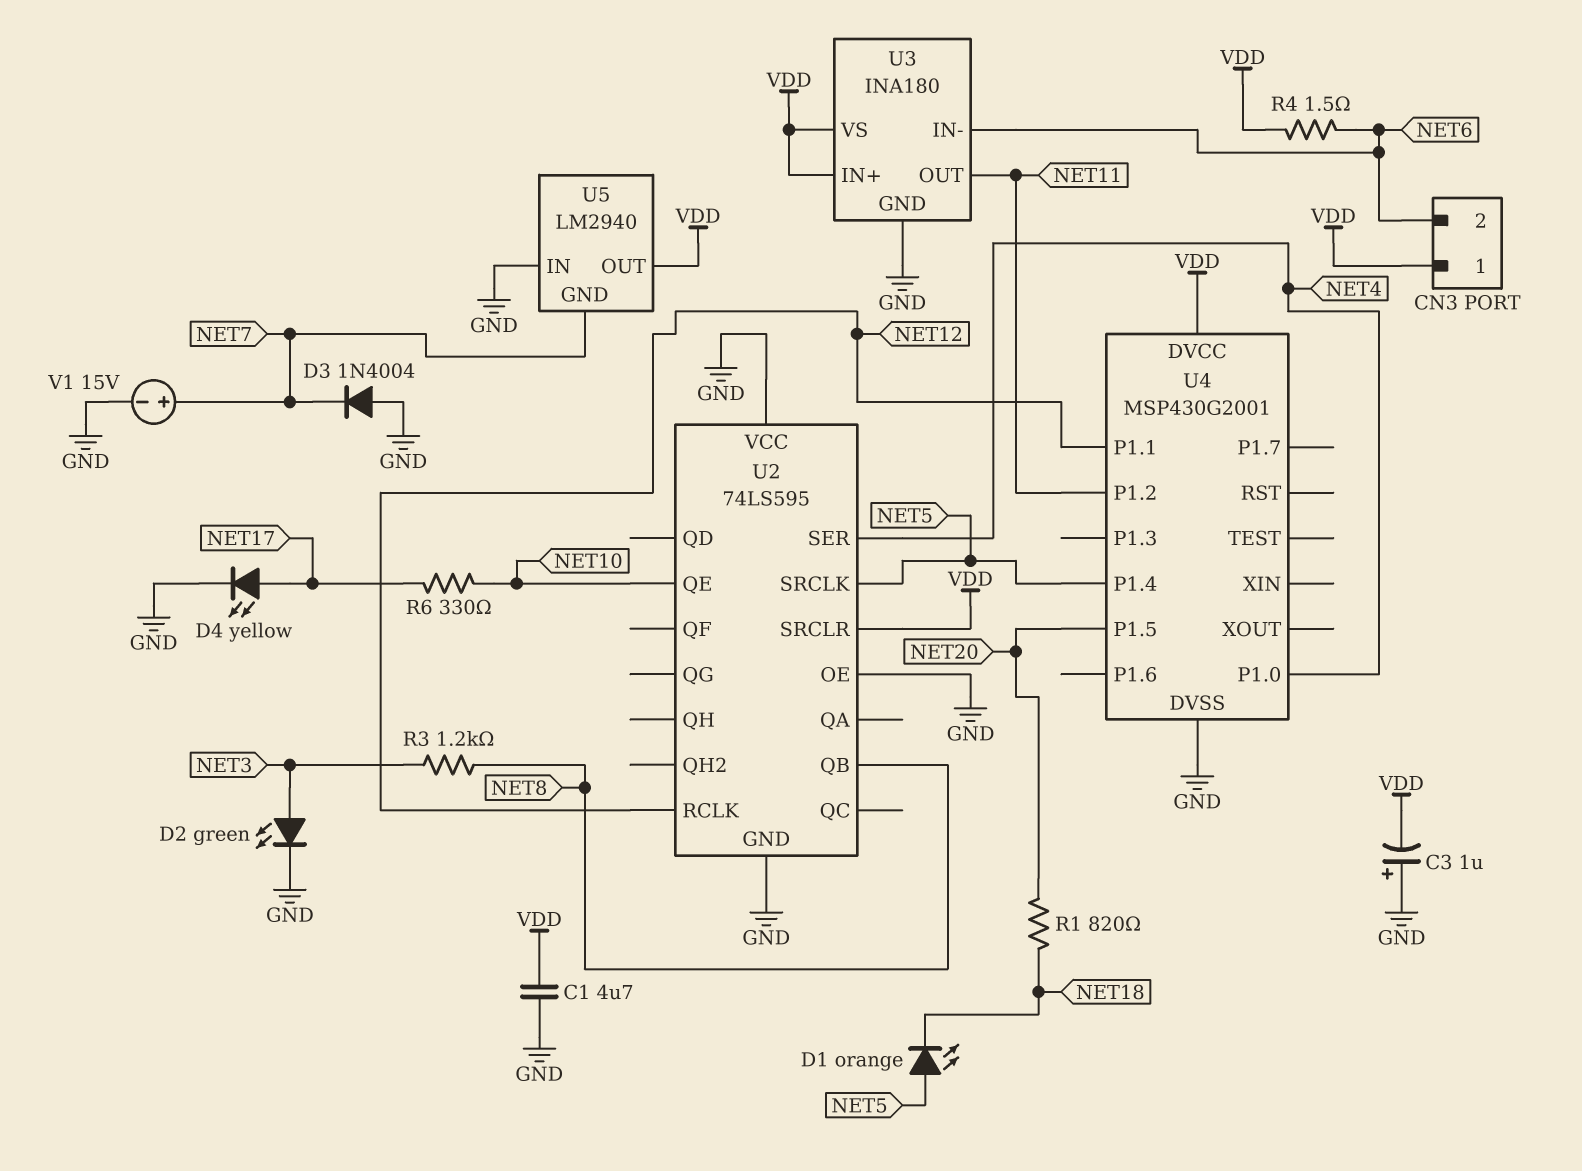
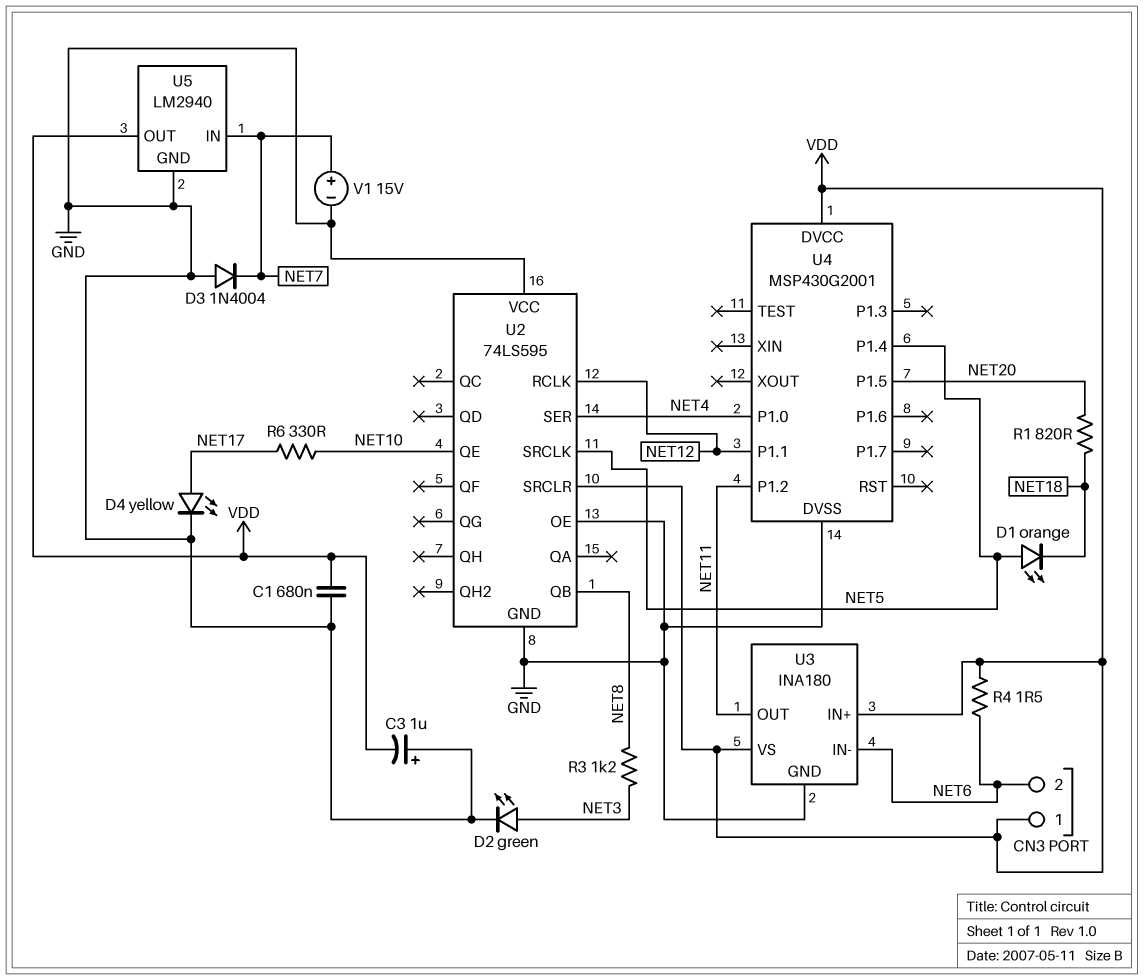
C1: 4.7uF (GND, VDD) -> 680nF (GND, VDD)
U5 pin GND: NET7 -> GND
U5 pin IN: GND -> NET7

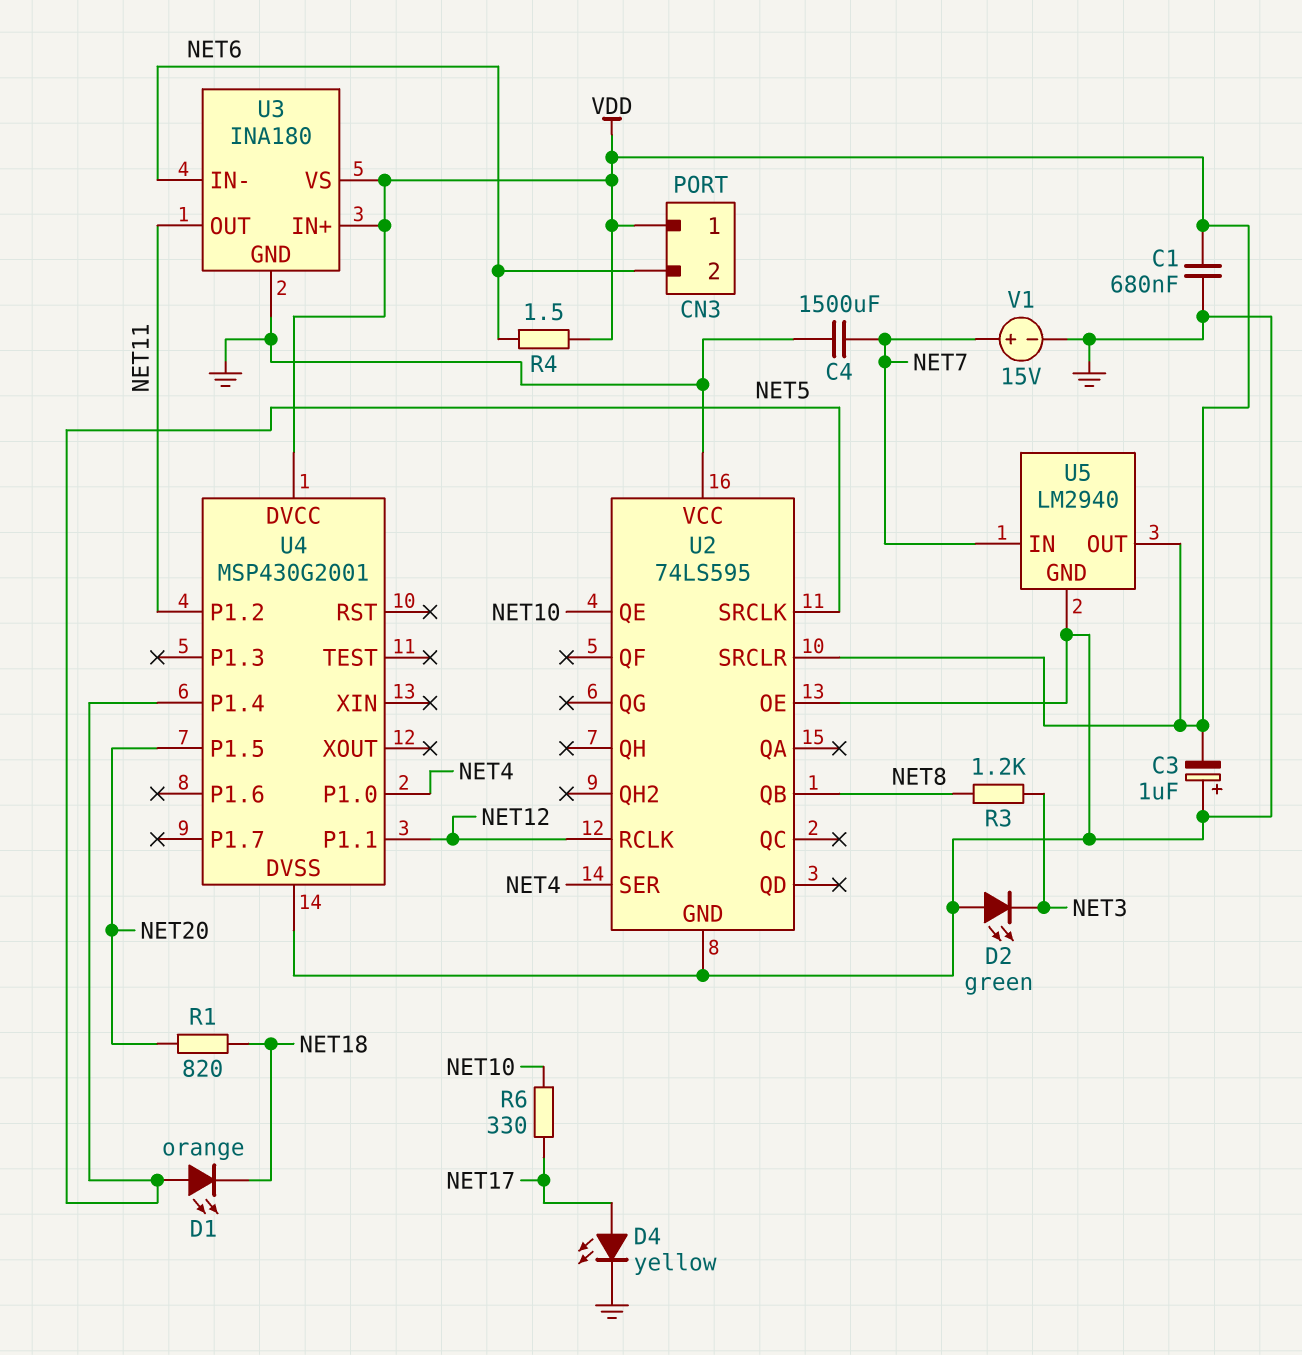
C4: none -> 1500uF (GND, NET7)
D2: LED green (A NET3, K GND) -> LED green (A GND, K NET3)
D3: diode 1N4004 (A GND, K NET7) -> none

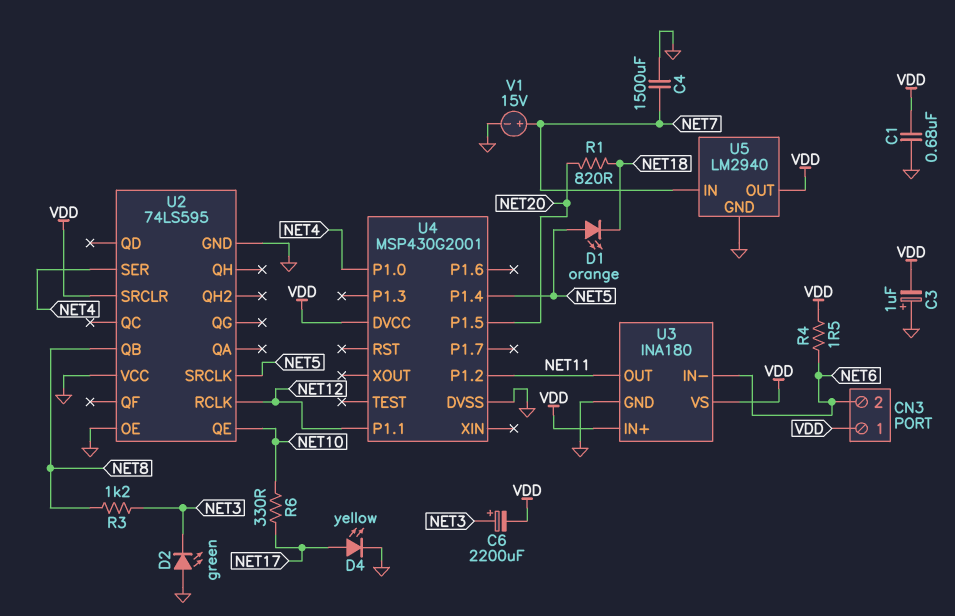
C6: none -> 2200uF (plus NET3, minus VDD)

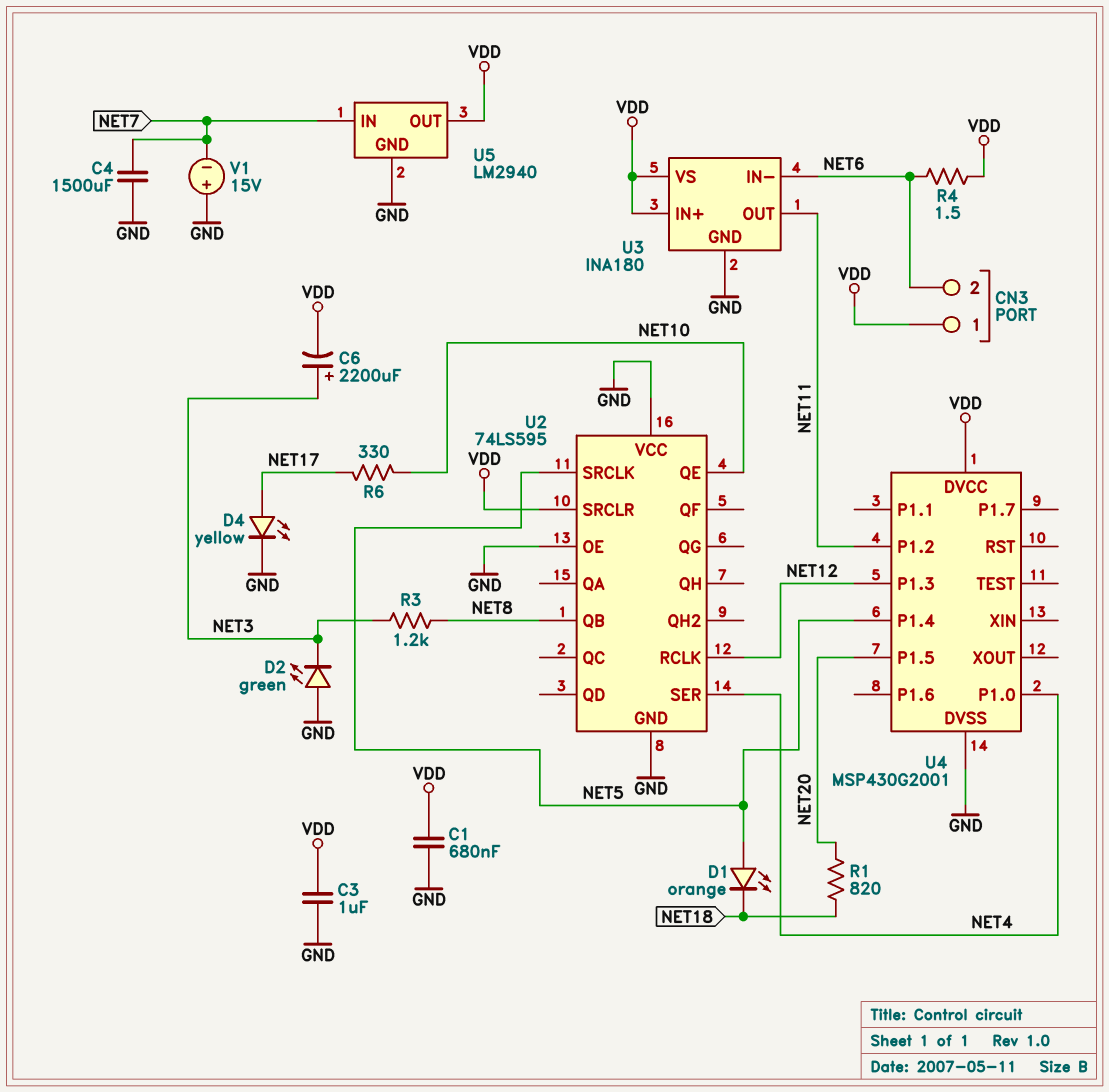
C3: 1uF (plus GND, minus VDD) -> 1uF (GND, VDD)
U4 pin P1.1: NET12 -> none
U4 pin P1.3: none -> NET12
V1: 15V (plus NET7, minus GND) -> 15V (plus GND, minus NET7)

